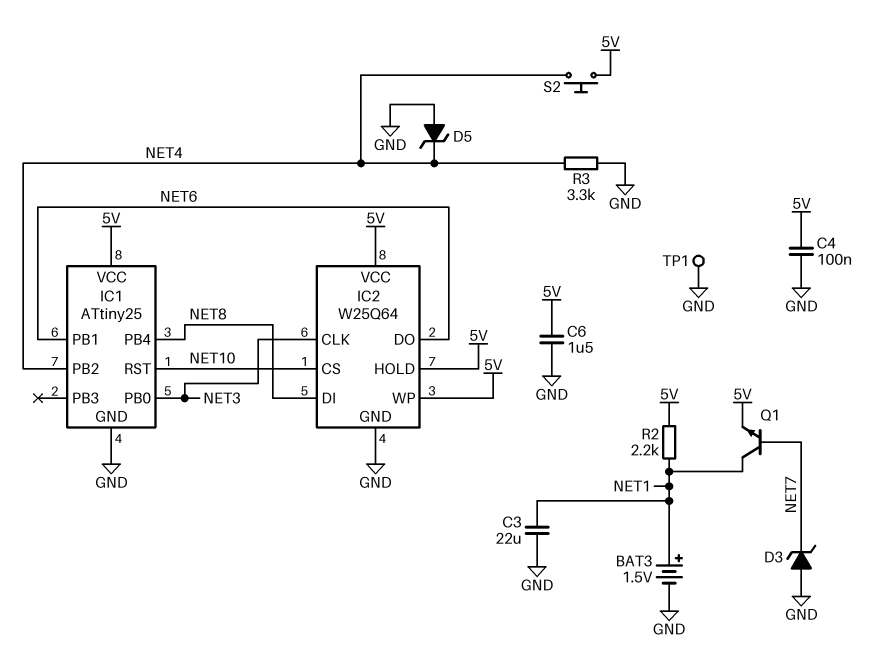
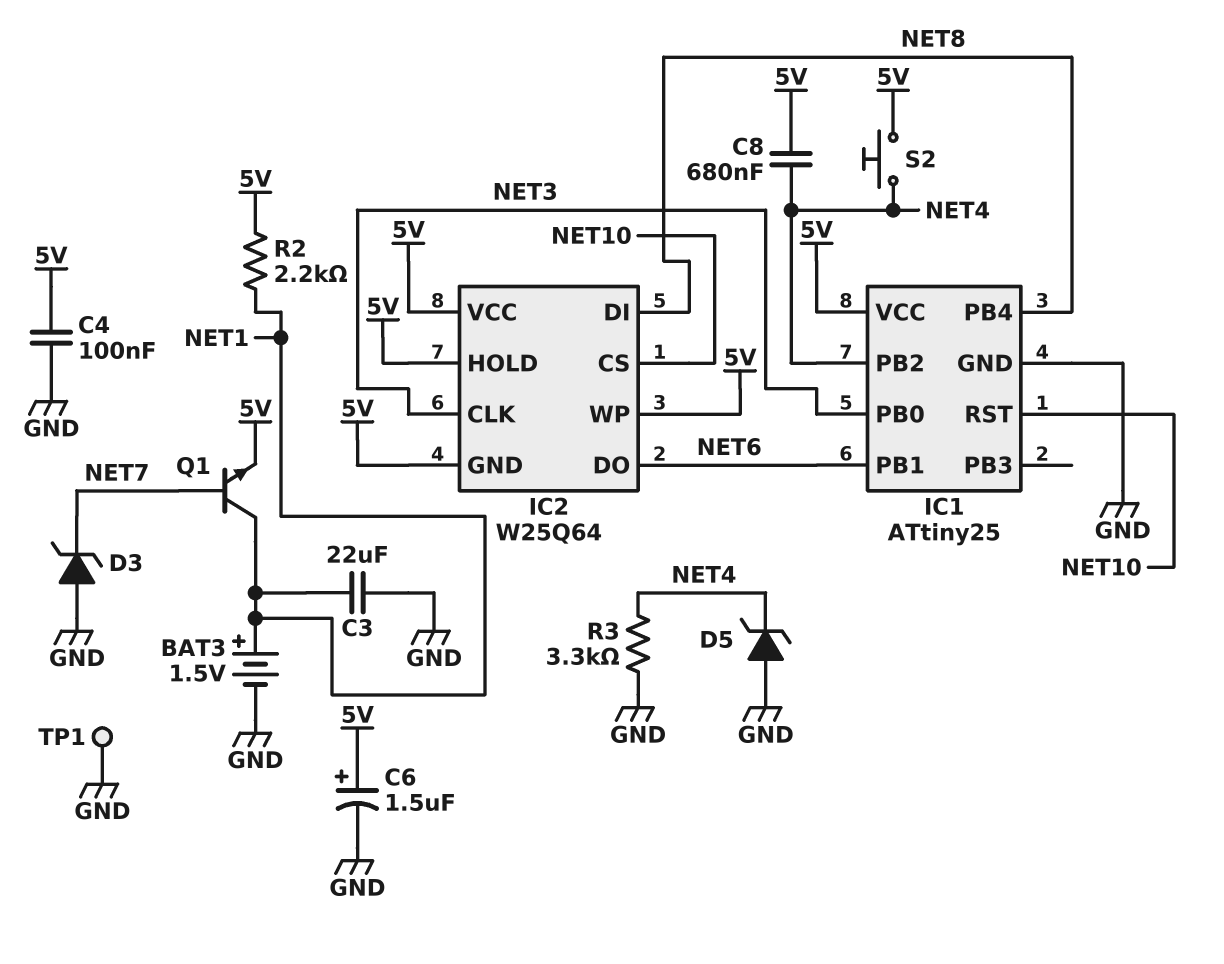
C6: 1.5uF (5V, GND) -> 1.5uF (plus 5V, minus GND)
C8: none -> 680nF (5V, NET4)
IC2 pin GND: GND -> 5V

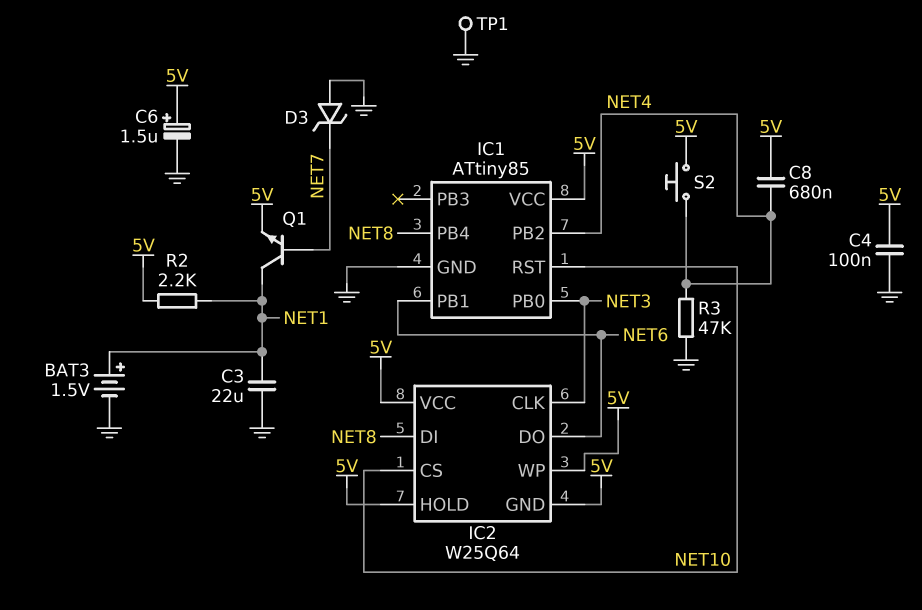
D5: zener (A GND, K NET4) -> none
IC1: ATtiny25 -> ATtiny85
R3: 3.3k (GND, NET4) -> 47k (GND, NET4)

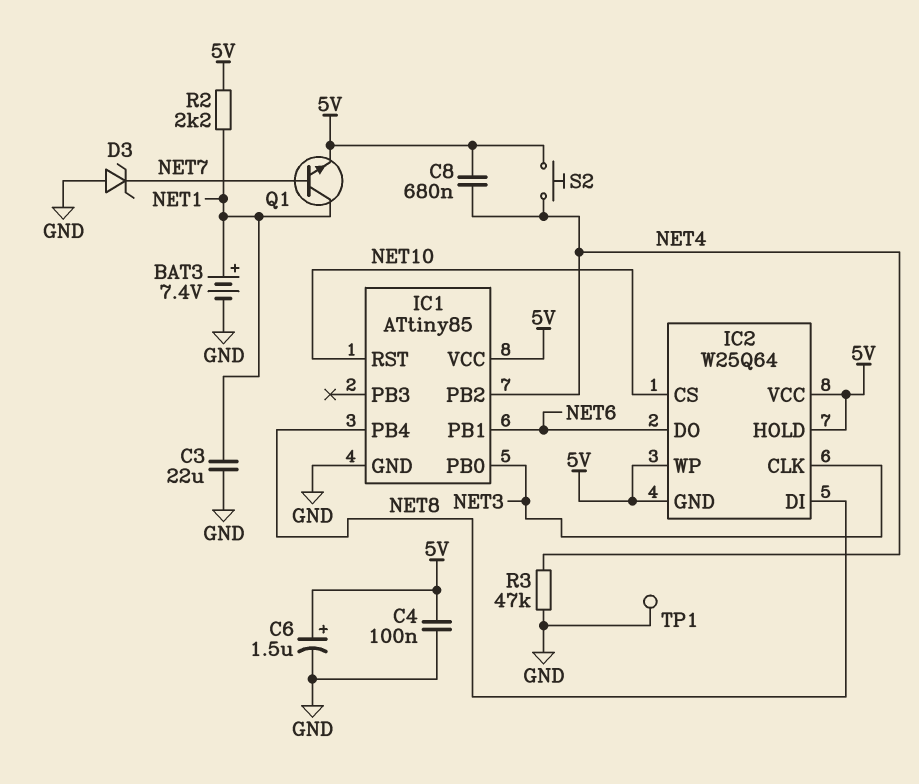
BAT3: 1.5V (plus NET1, minus GND) -> 7.4V (plus NET1, minus GND)

